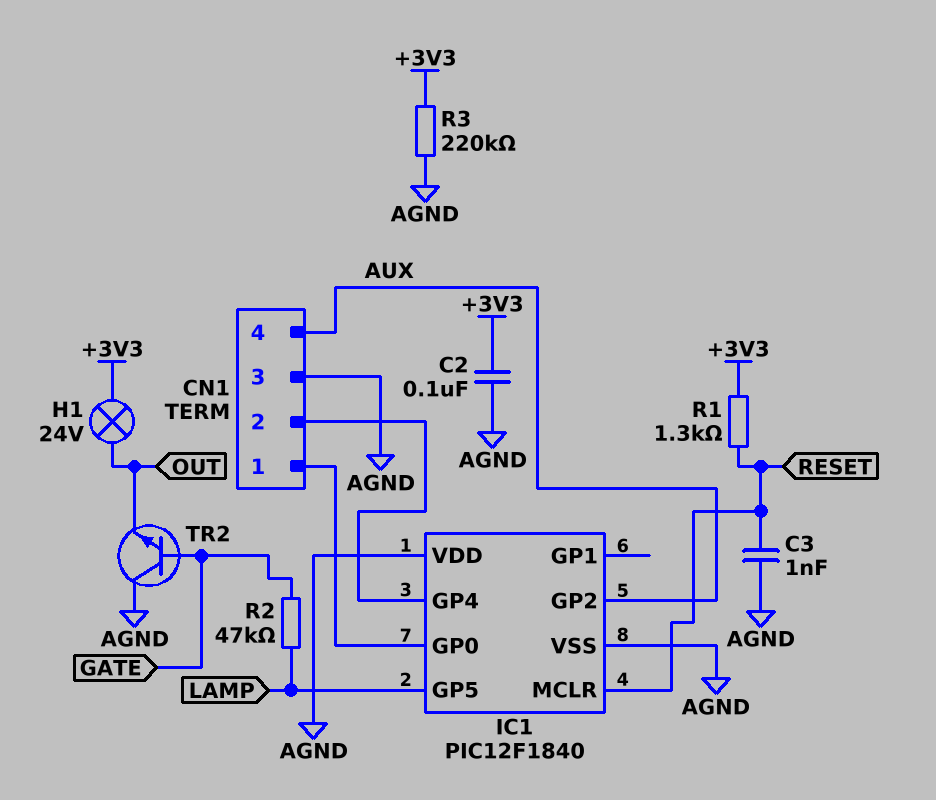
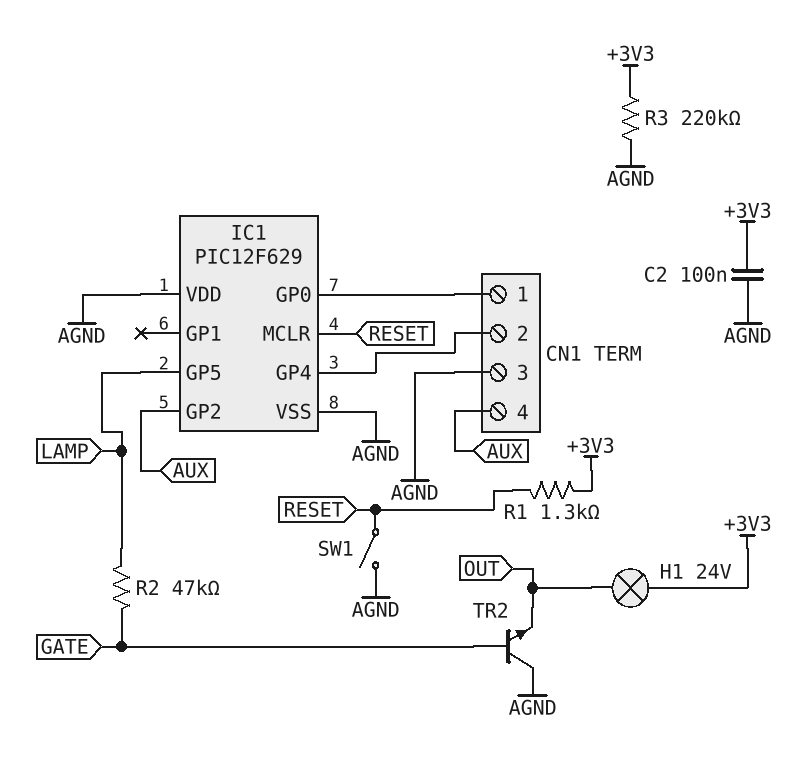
C3: 1nF (AGND, RESET) -> none
IC1: PIC12F1840 -> PIC12F629
SW1: none -> switch (AGND, RESET)

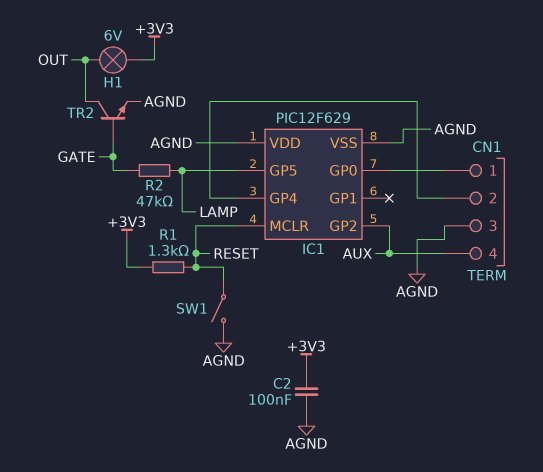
H1: lamp 24V (+3V3, OUT) -> lamp 6V (+3V3, OUT)
R3: 220k (+3V3, AGND) -> none
TR2: NPN (B GATE, C AGND, E OUT) -> NPN (B GATE, C OUT, E AGND)

